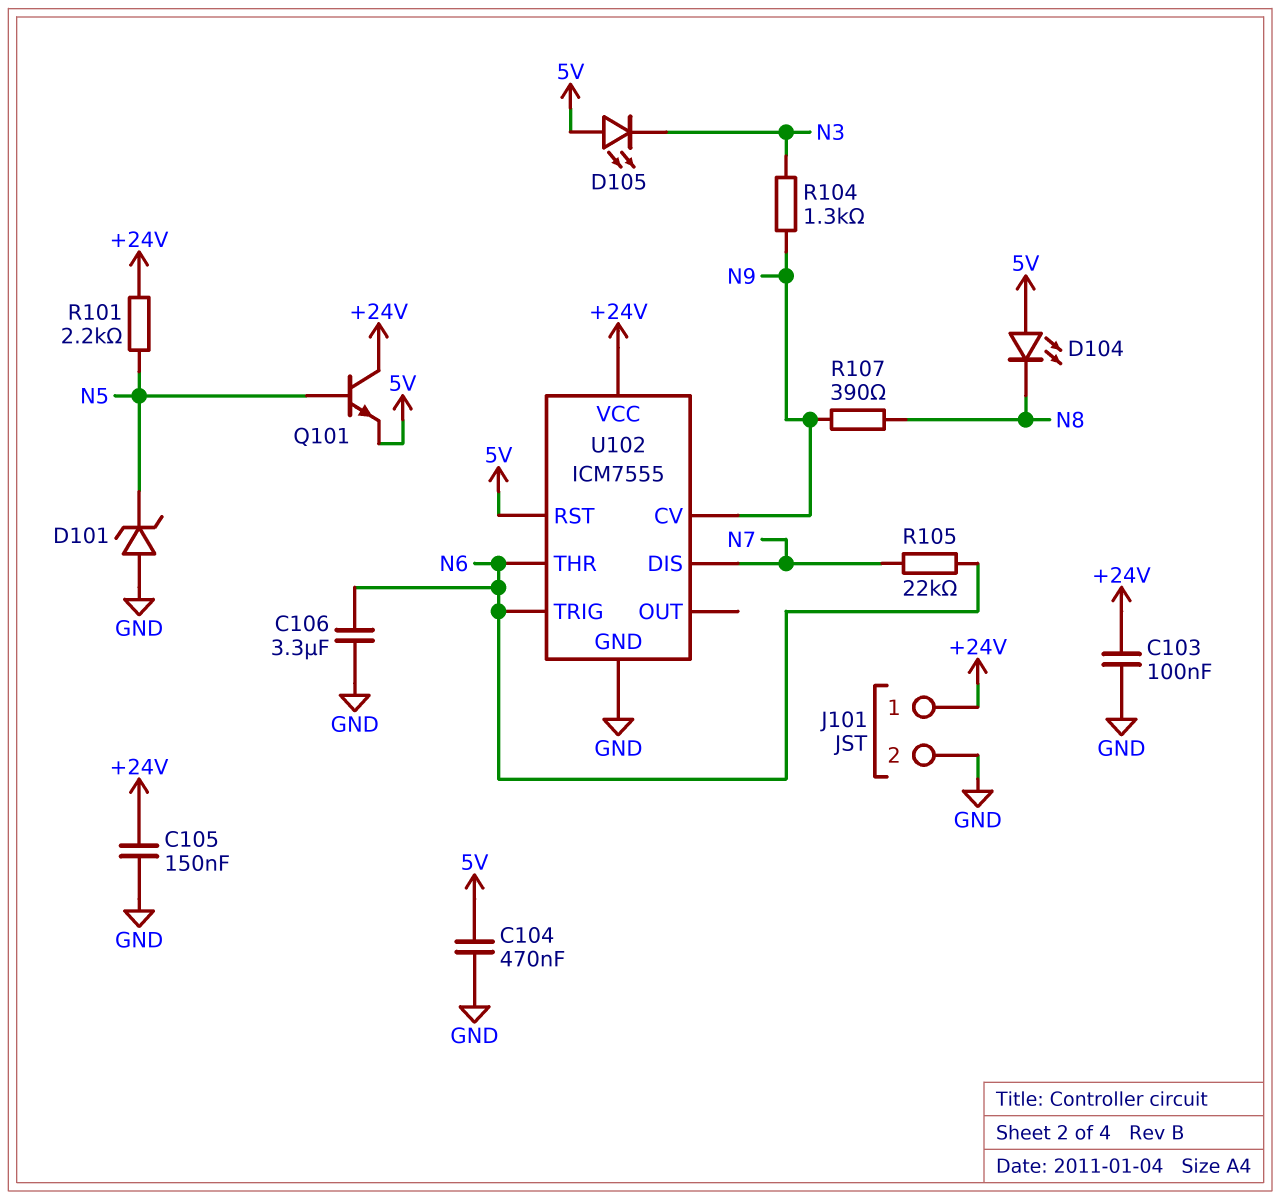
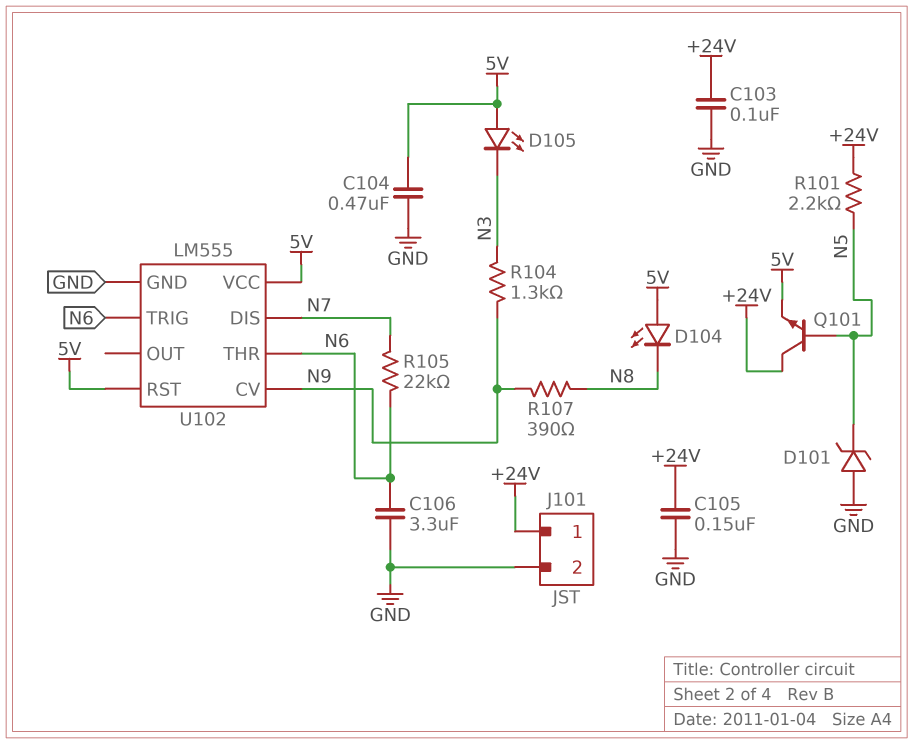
U102: ICM7555 -> LM555
U102 pin VCC: +24V -> 5V

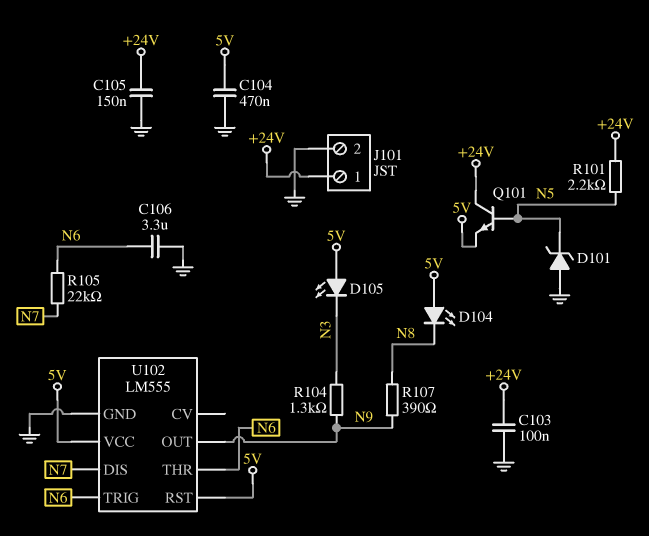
U102 pin CV: N9 -> none
U102 pin OUT: none -> N9

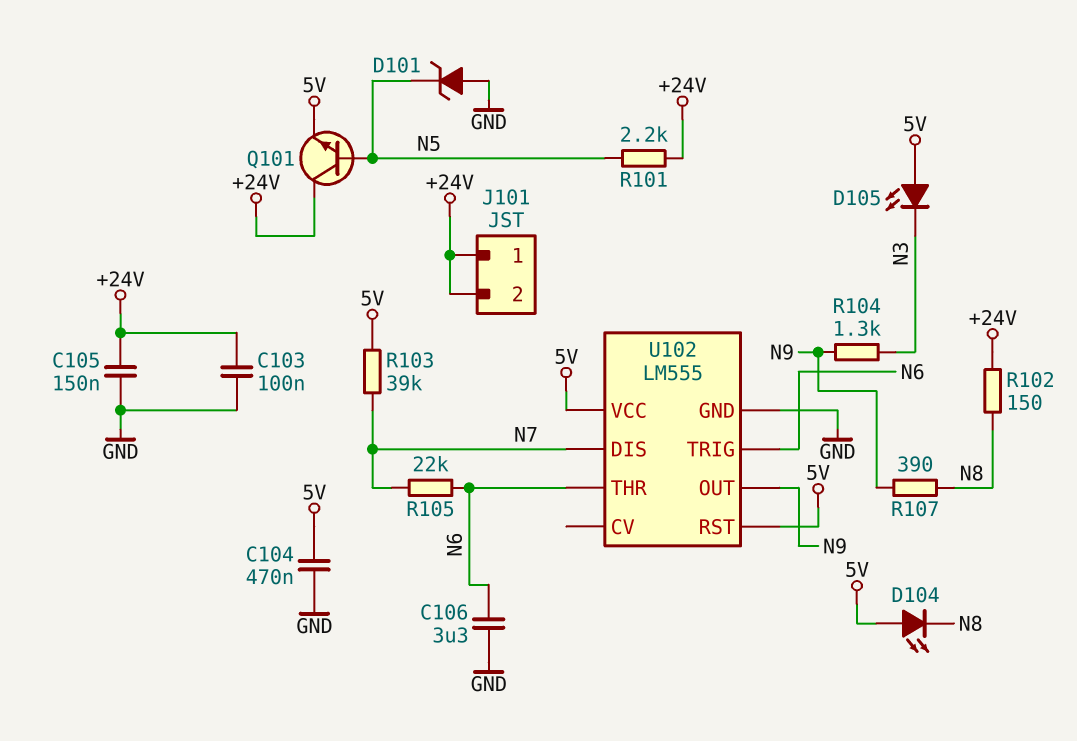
J101 pin 2: GND -> +24V
R102: none -> 150 (+24V, N8)
R103: none -> 39k (5V, N7)

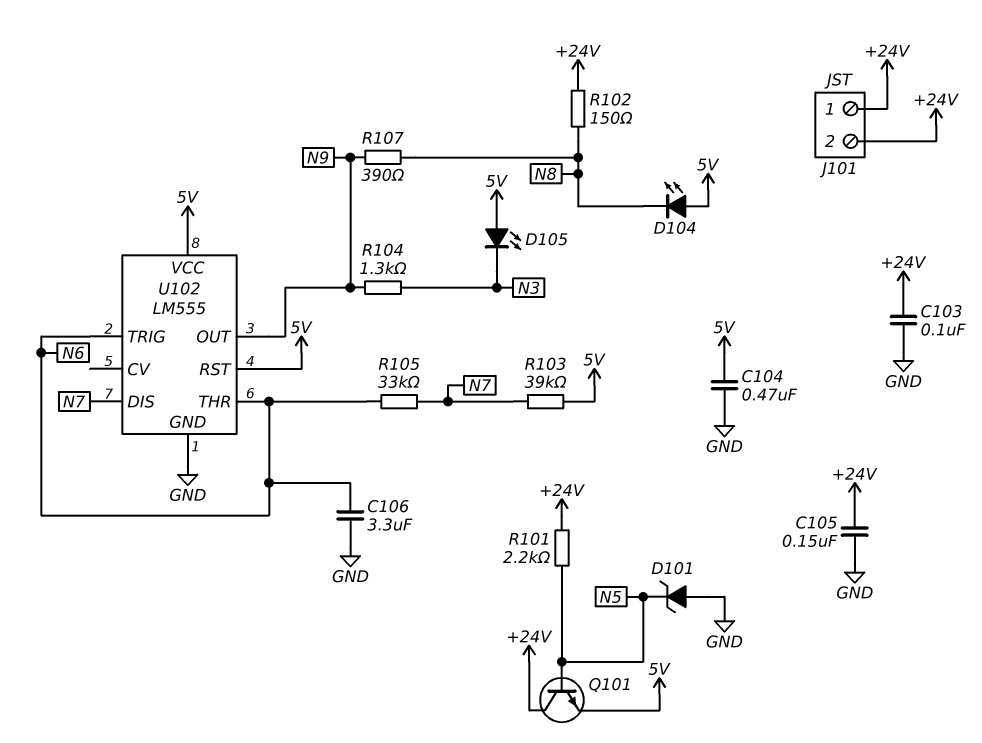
R105: 22k (N6, N7) -> 33k (N6, N7)

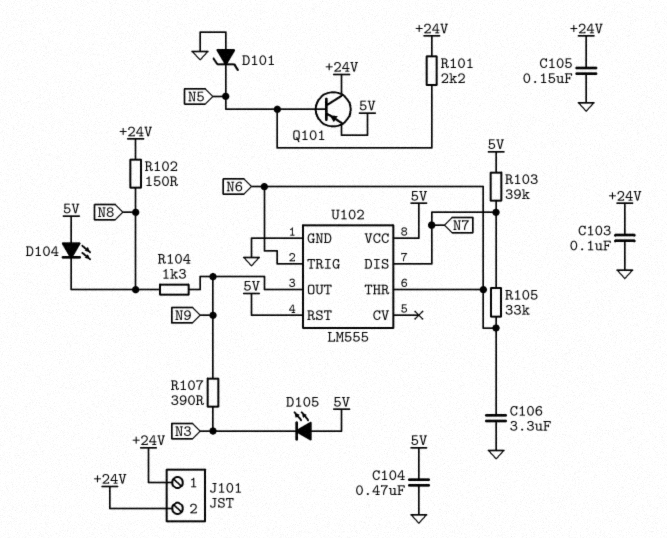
Q101: NPN (B N5, C +24V, E 5V) -> PNP (B N5, C +24V, E 5V)
R104: 1.3k (N3, N9) -> 1.3k (N8, N9)
R107: 390 (N8, N9) -> 390 (N3, N9)

